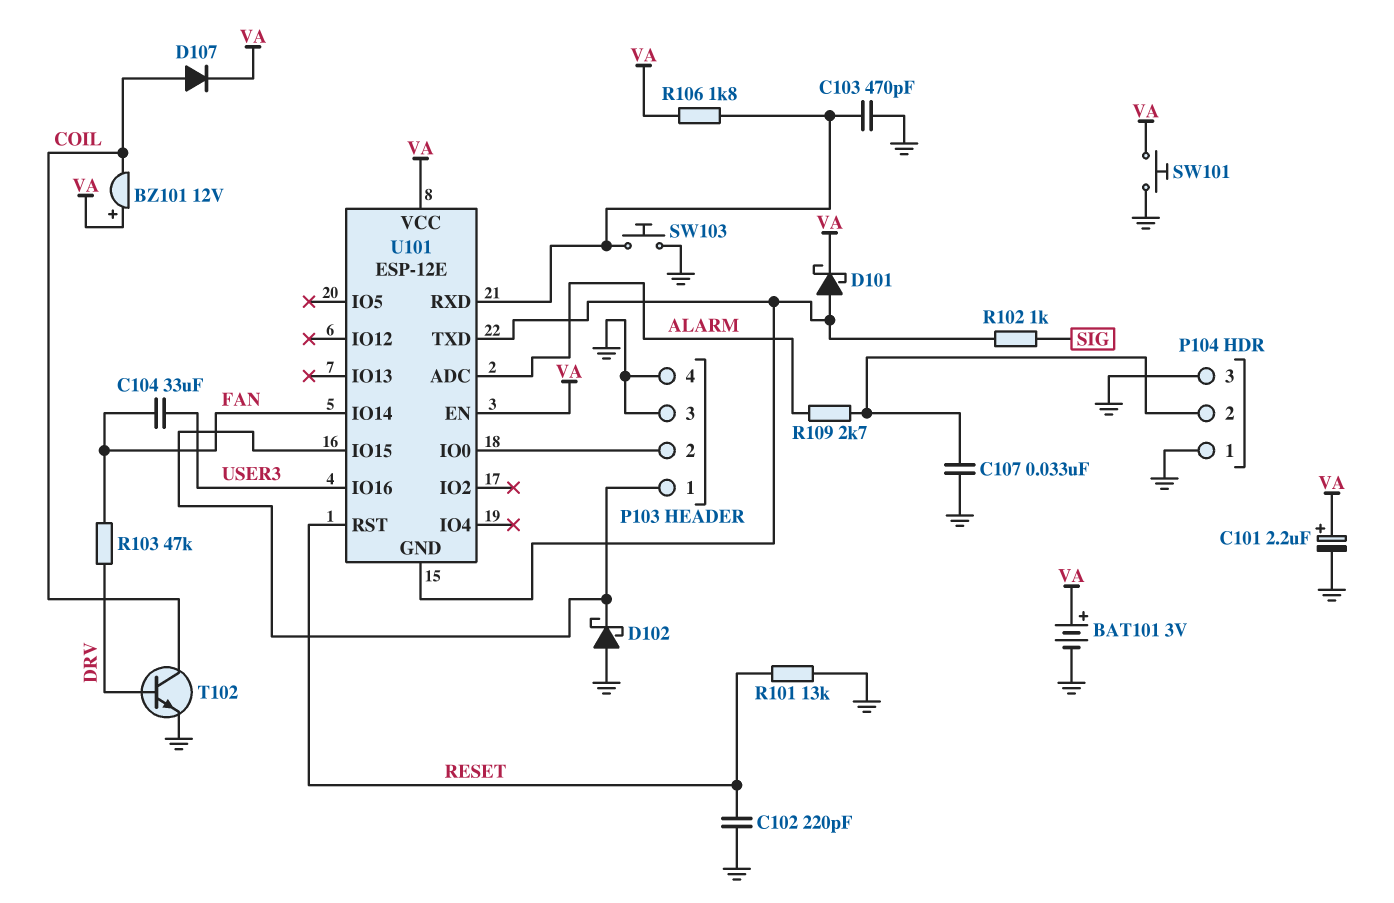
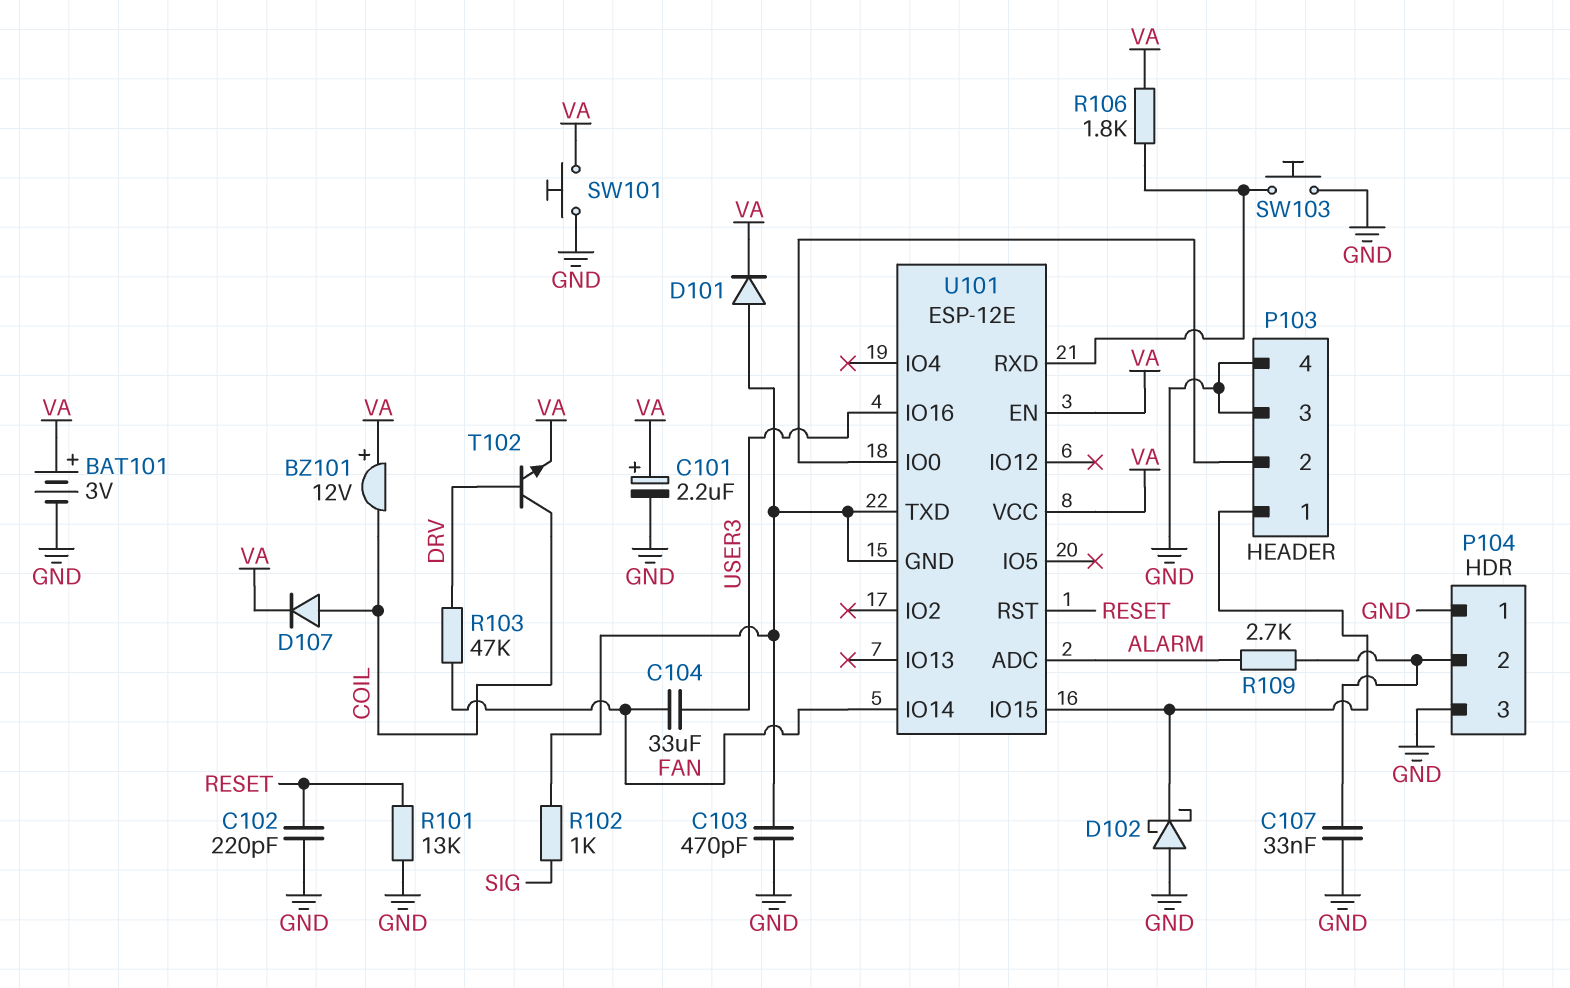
C103: 470pF (GND, U101/RXD) -> 470pF (GND, U101/GND)
D101: schottky (A U101/GND, K VA) -> diode (A U101/GND, K VA)
T102: NPN (B DRV, C COIL, E GND) -> NPN (B DRV, C COIL, E VA)

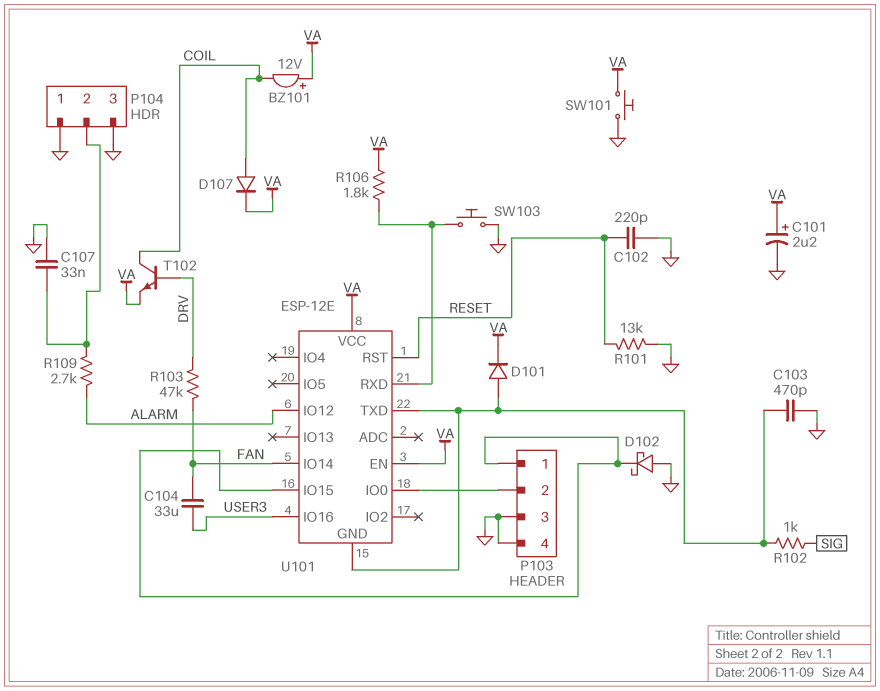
BAT101: 3V (plus VA, minus GND) -> none
U101 pin ADC: ALARM -> none
U101 pin IO12: none -> ALARM

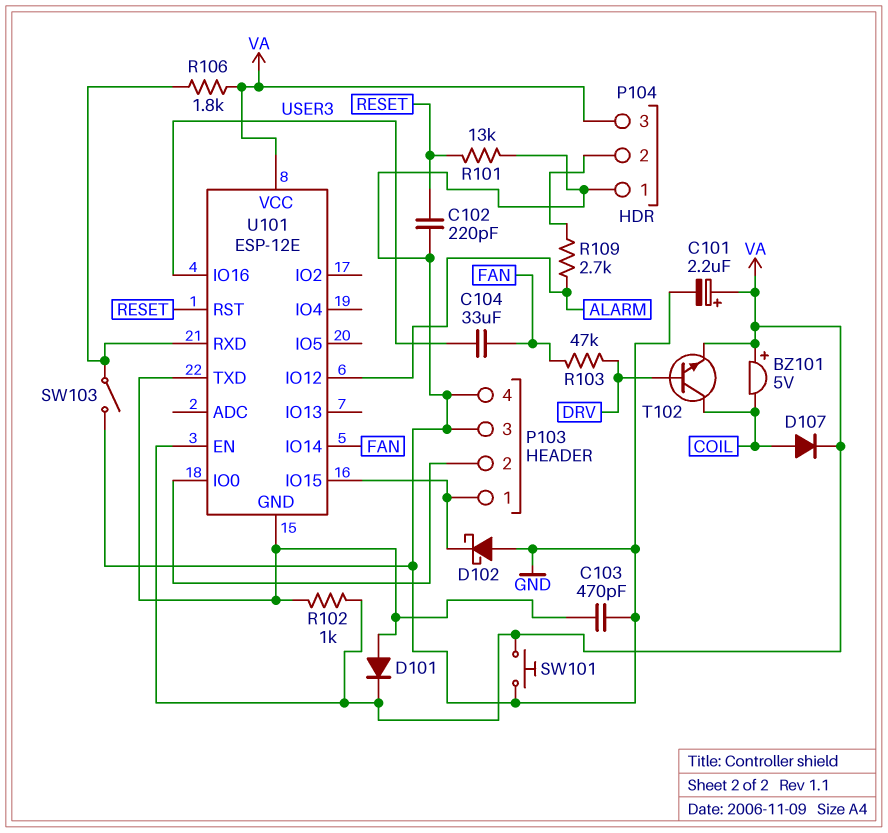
BZ101: buzzer 12V (plus VA, minus COIL) -> buzzer 5V (plus VA, minus COIL)
C107: 33nF (GND, P104/2) -> none
P104 pin 3: GND -> VA
R102: 1k (SIG, U101/GND) -> 1k (U101/GND, VA)
SW103: button (GND, U101/RXD) -> switch (GND, U101/RXD)

